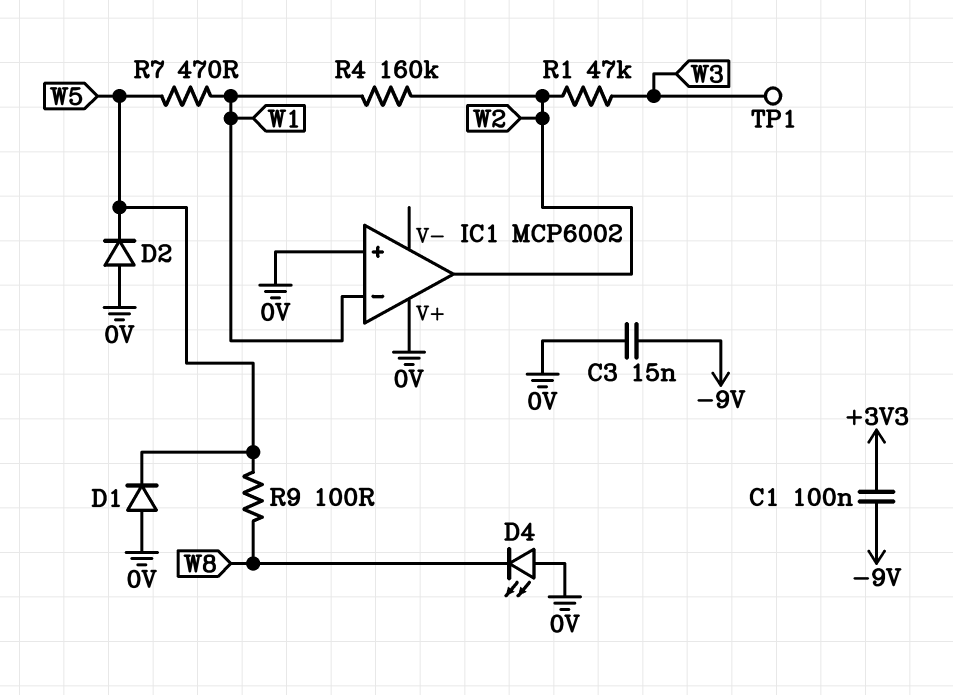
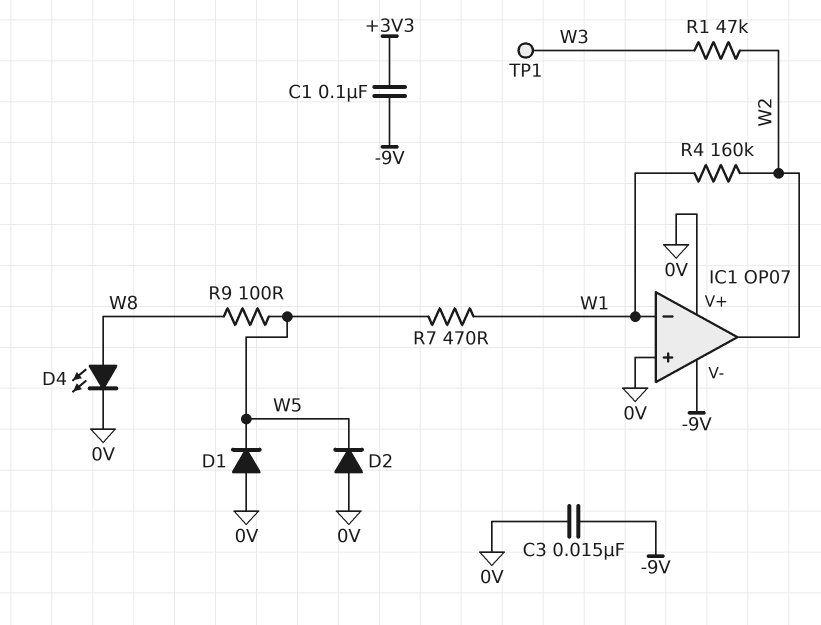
D4: LED (A 0V, K W8) -> LED (A W8, K 0V)
IC1: MCP6002 -> OP07
IC1 pin V-: none -> -9V

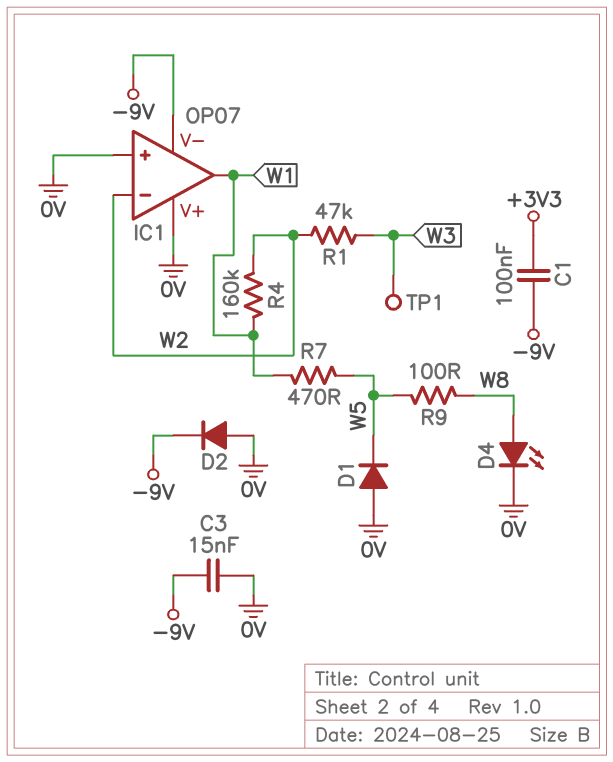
D2: diode (A 0V, K W5) -> diode (A 0V, K -9V)
IC1 pin in-: W1 -> W2
IC1 pin out: W2 -> W1

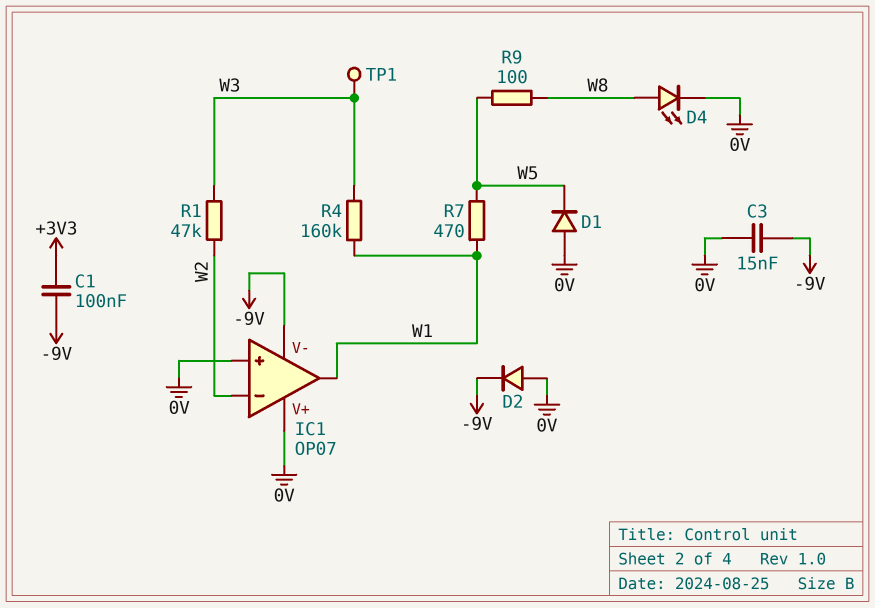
R4: 160k (W1, W2) -> 160k (W1, W3)

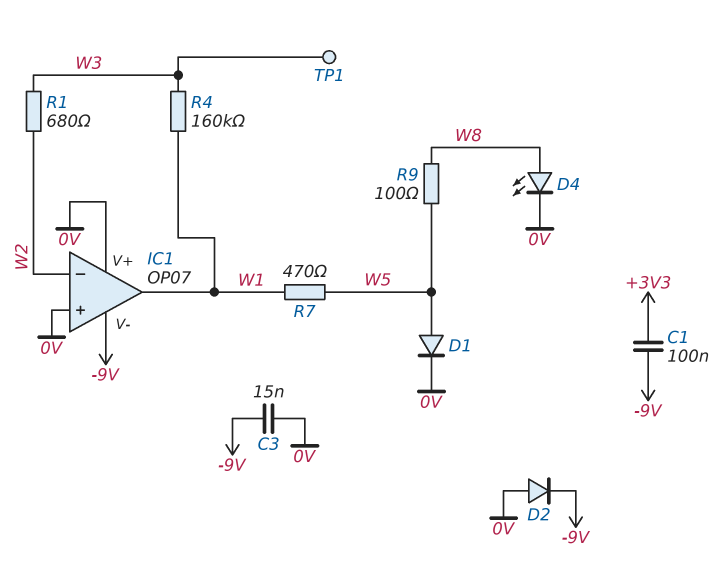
D1: diode (A 0V, K W5) -> diode (A W5, K 0V)
R1: 47k (W2, W3) -> 680 (W2, W3)

